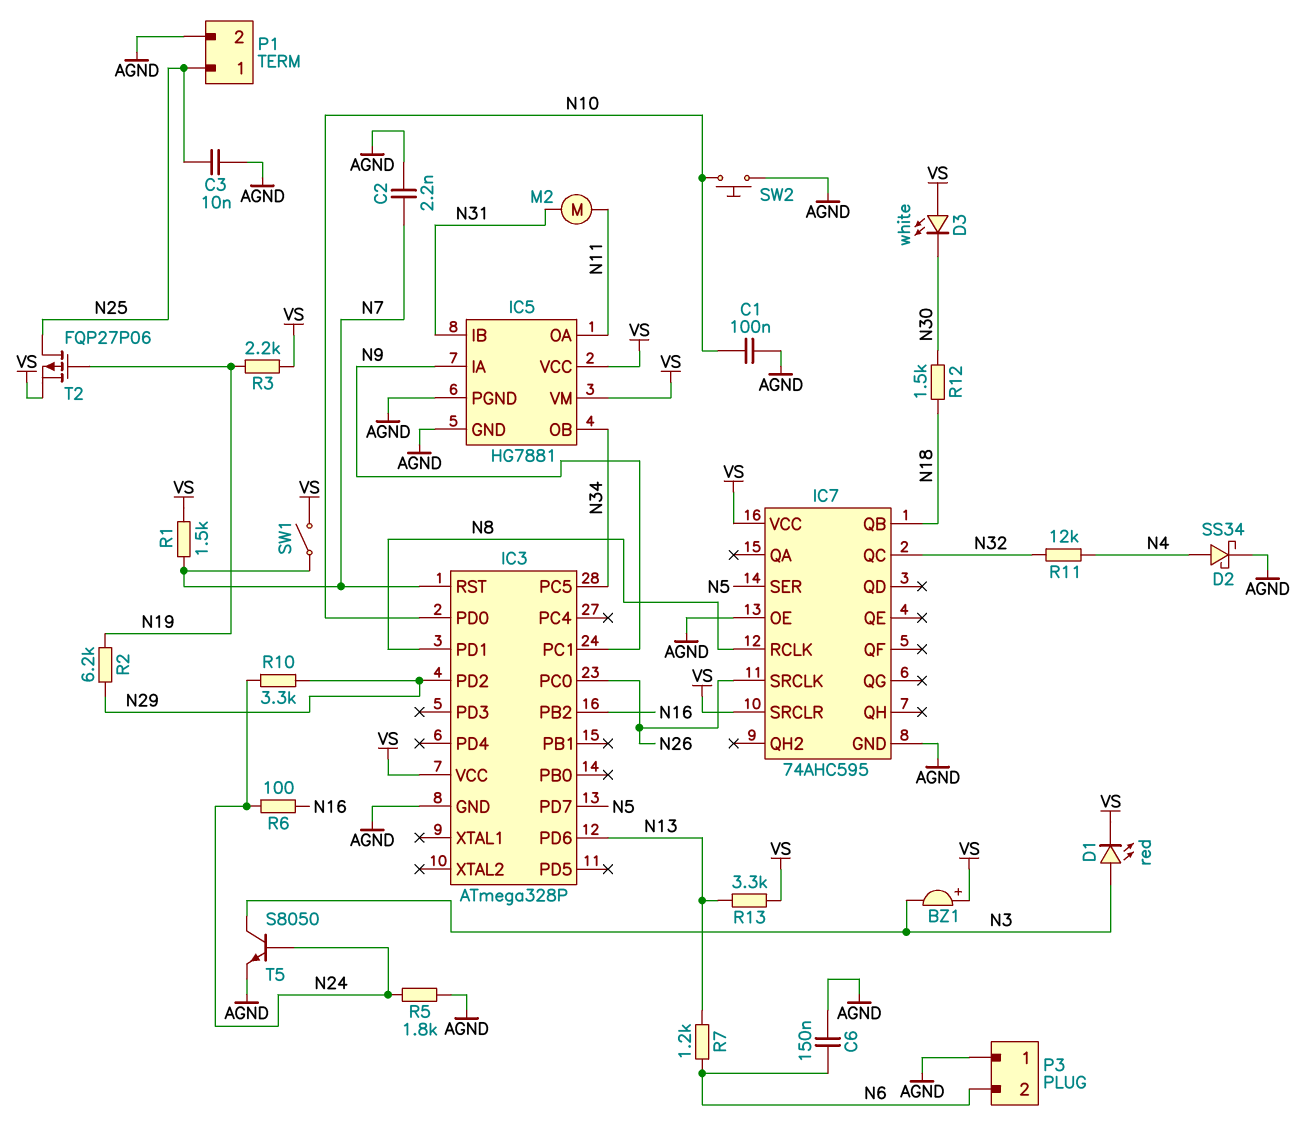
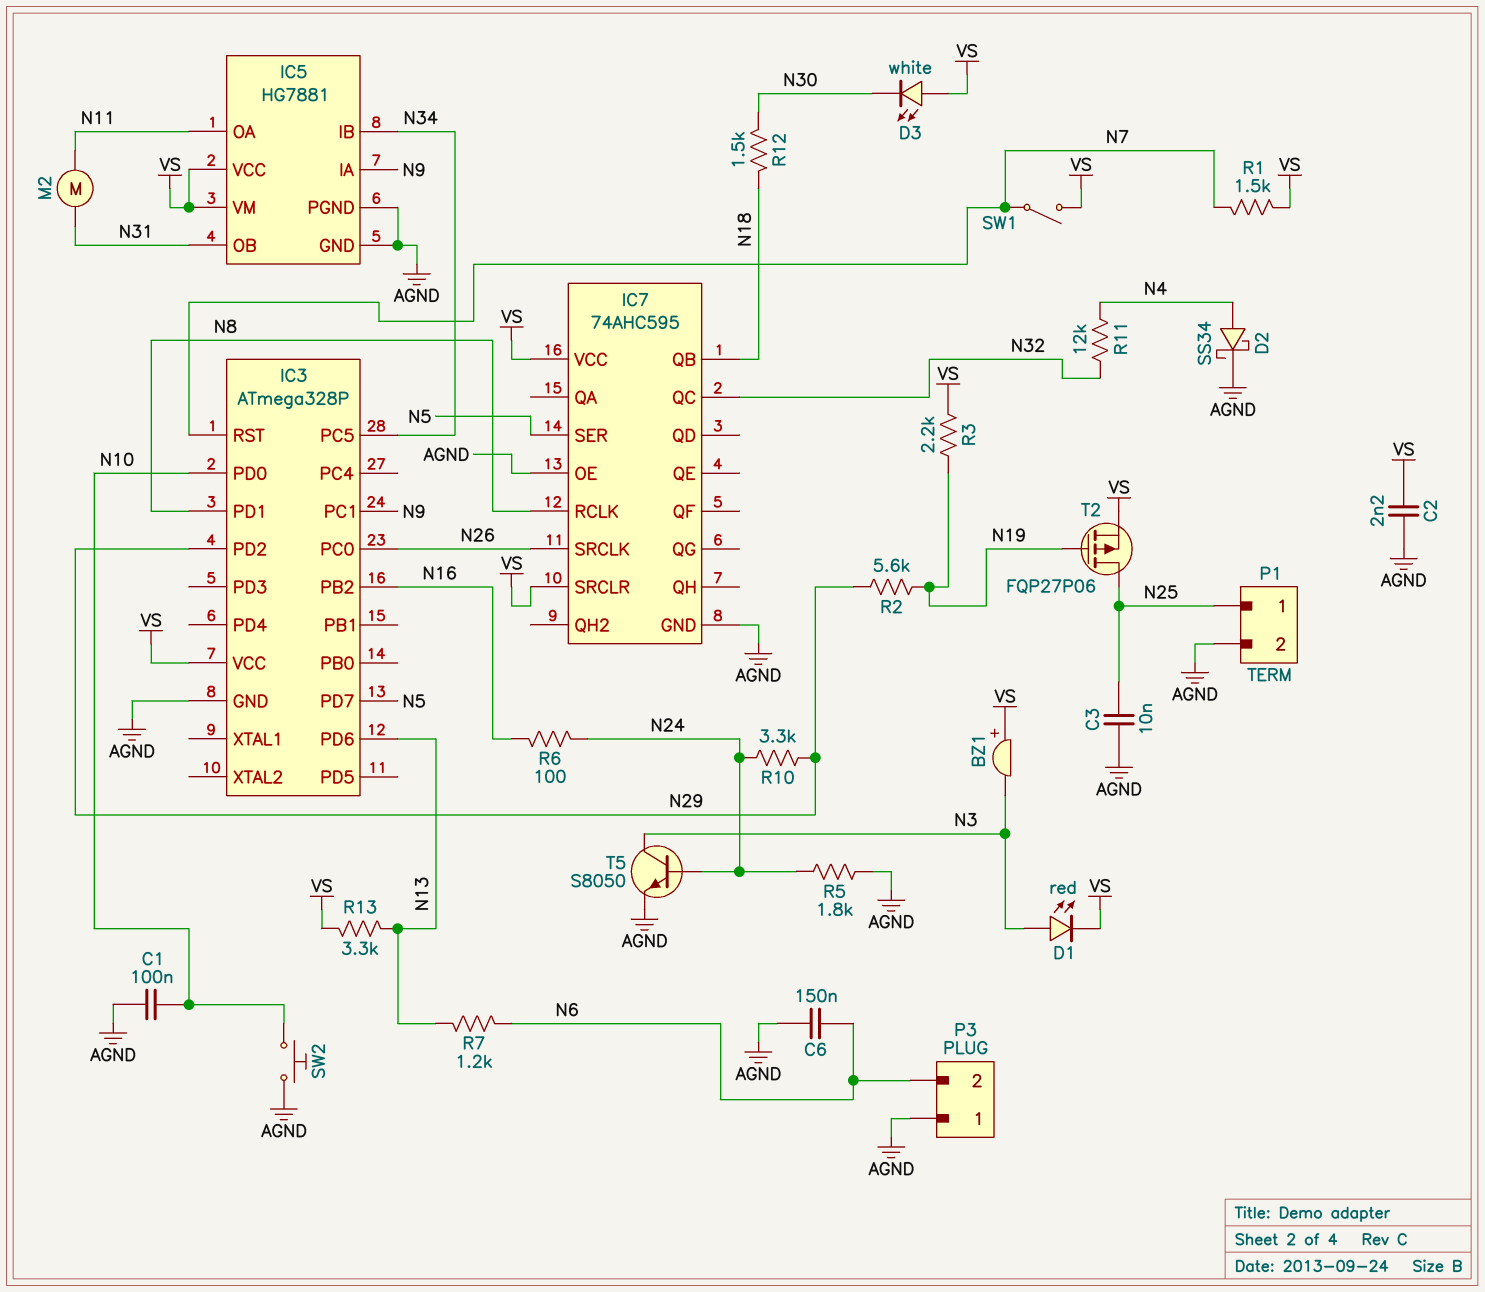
C2: 2.2nF (AGND, N7) -> 2.2nF (AGND, VS)
IC5 pin IB: N31 -> N34
IC5 pin OB: N34 -> N31
R2: 6.2k (N19, N29) -> 5.6k (N19, N29)

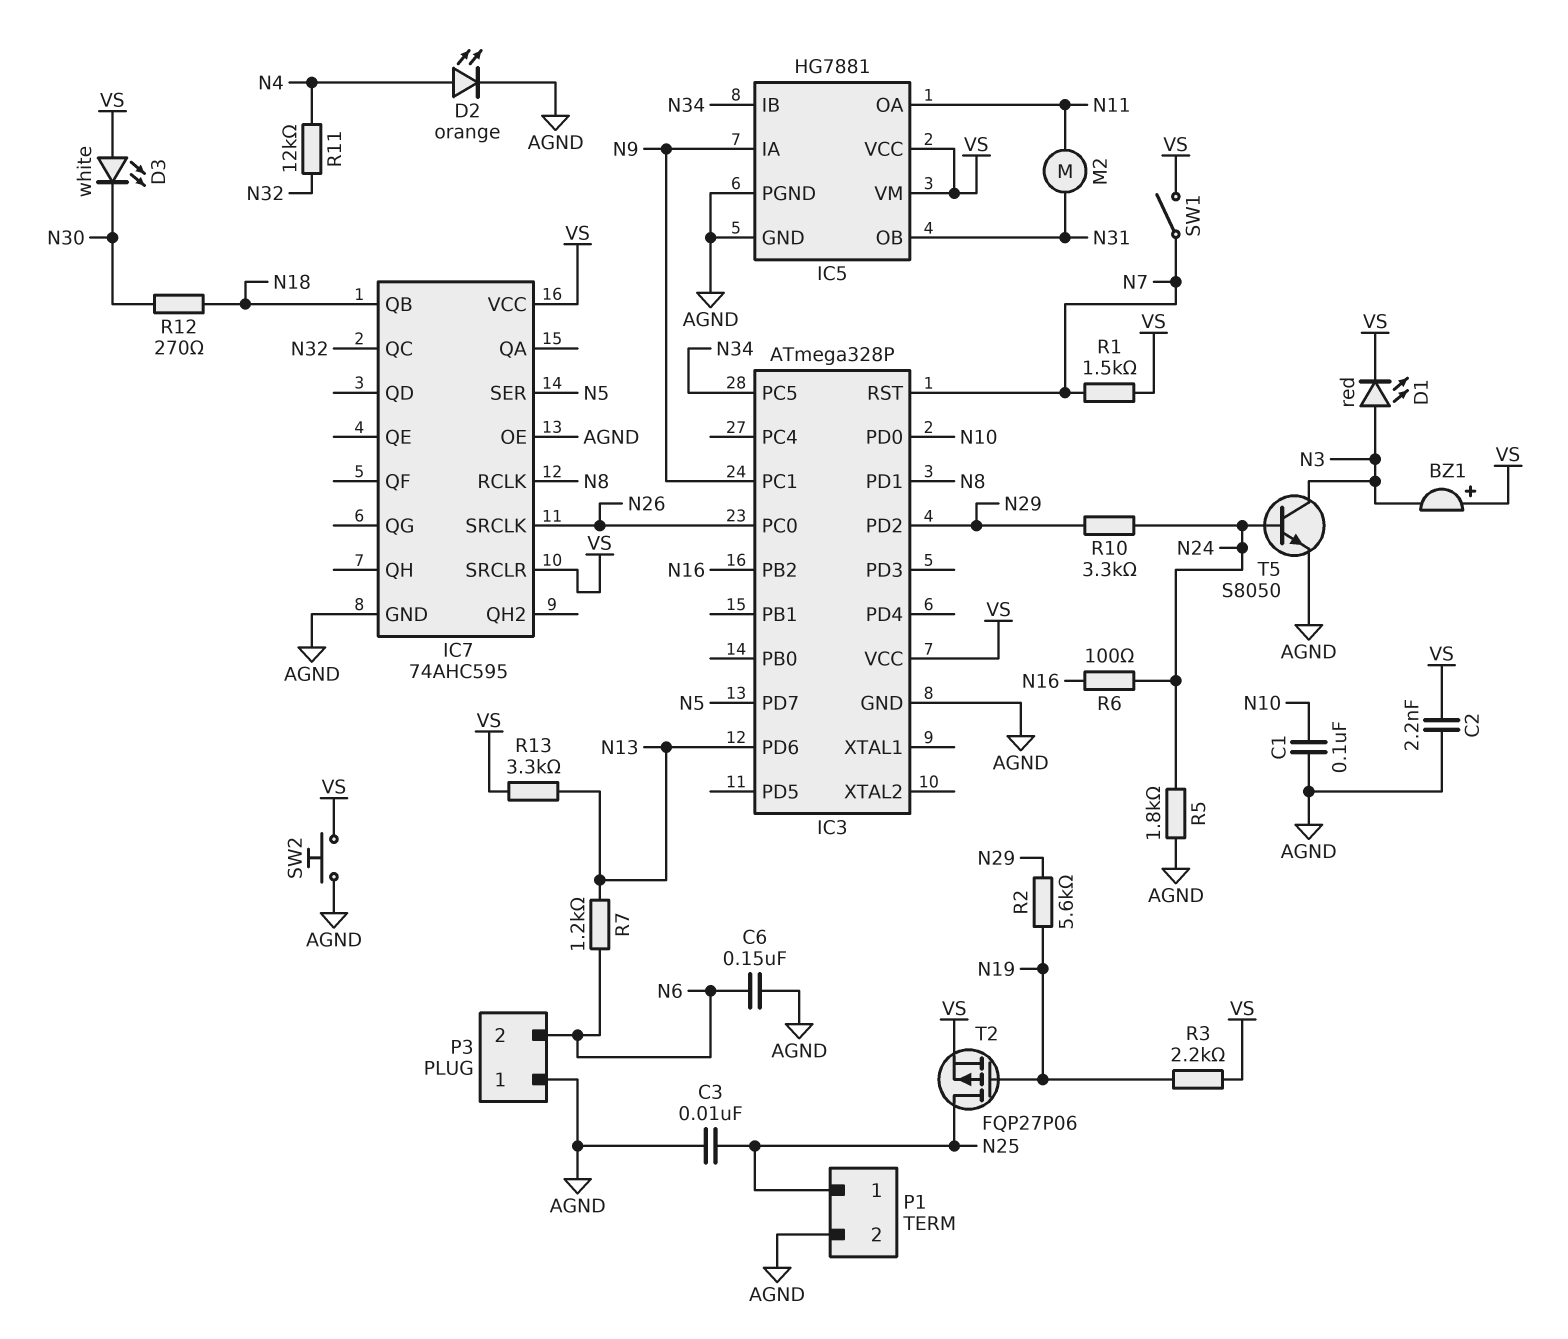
D2: schottky SS34 (A N4, K AGND) -> LED orange (A N4, K AGND)
R12: 1.5k (N18, N30) -> 270 (N18, N30)
SW2: button (AGND, N10) -> button (AGND, VS)

